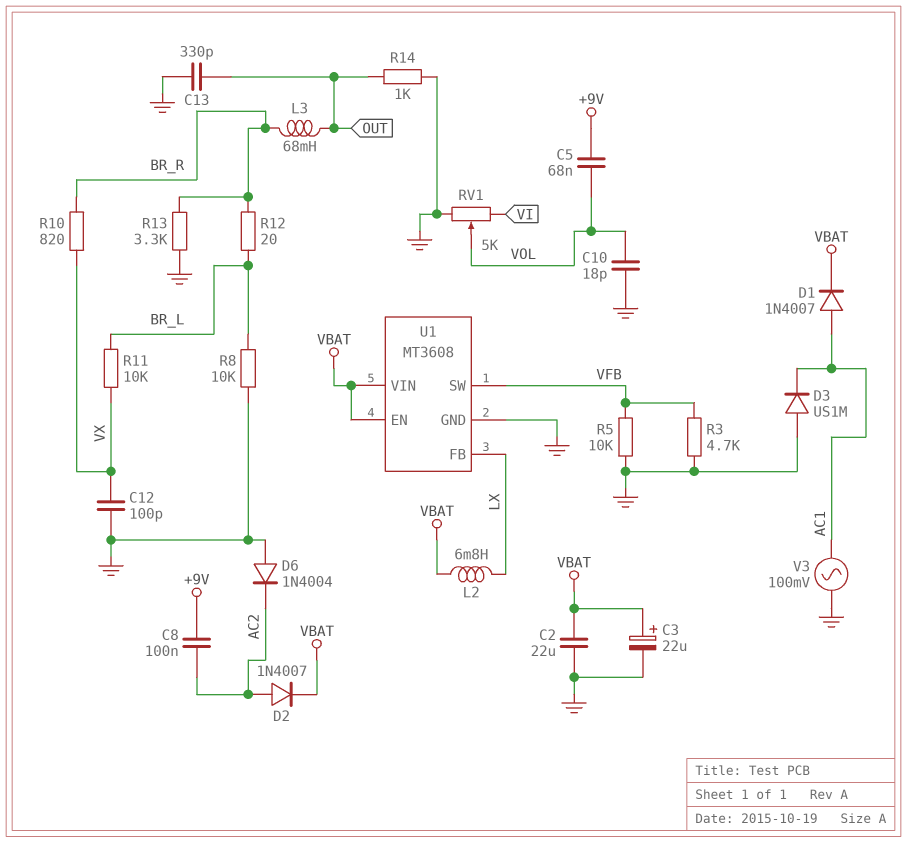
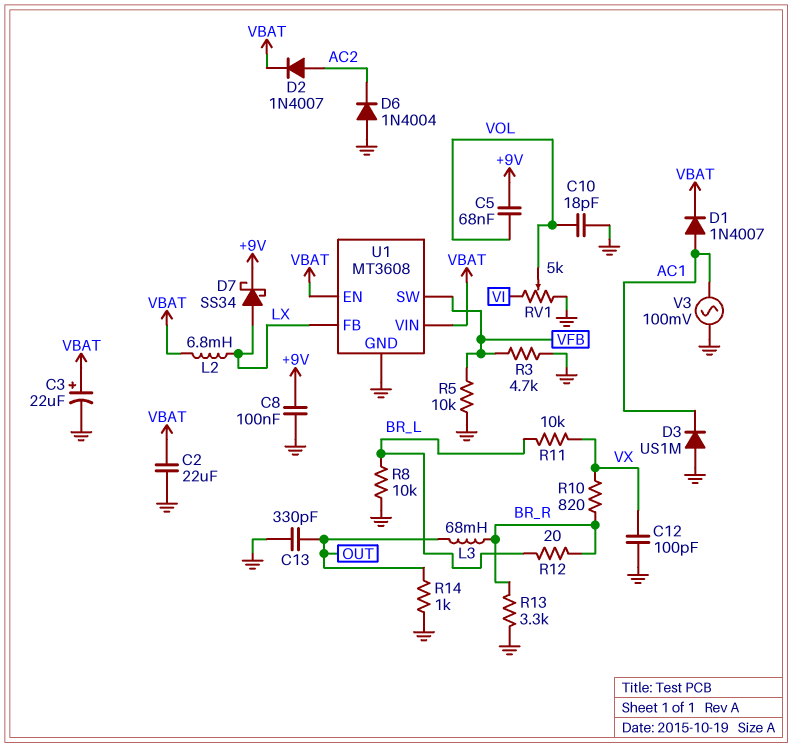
C8: 100nF (+9V, AC2) -> 100nF (+9V, GND)
D7: none -> schottky SS34 (A LX, K +9V)

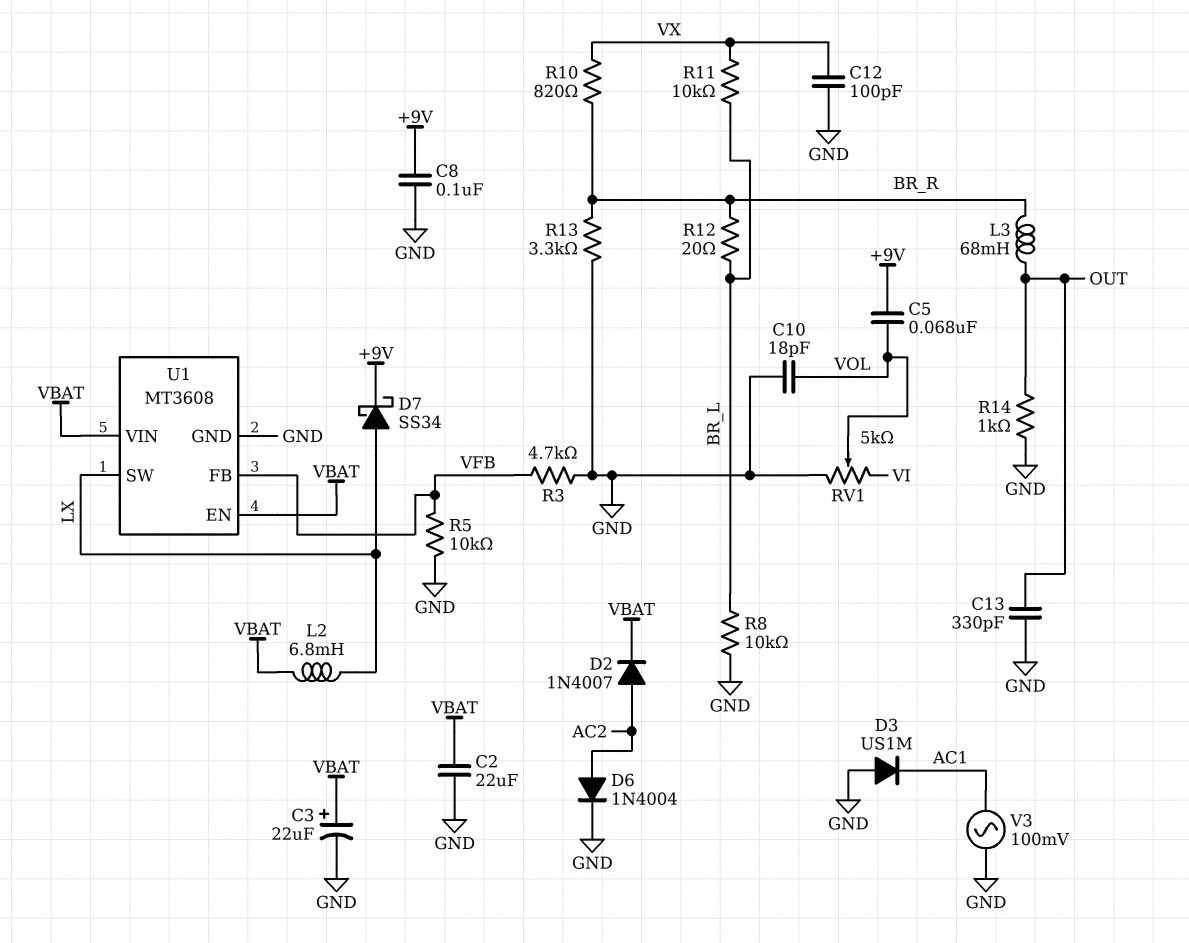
D1: diode 1N4007 (A AC1, K VBAT) -> none
D6: diode 1N4004 (A GND, K AC2) -> diode 1N4004 (A AC2, K GND)
U1 pin FB: LX -> VFB
U1 pin SW: VFB -> LX

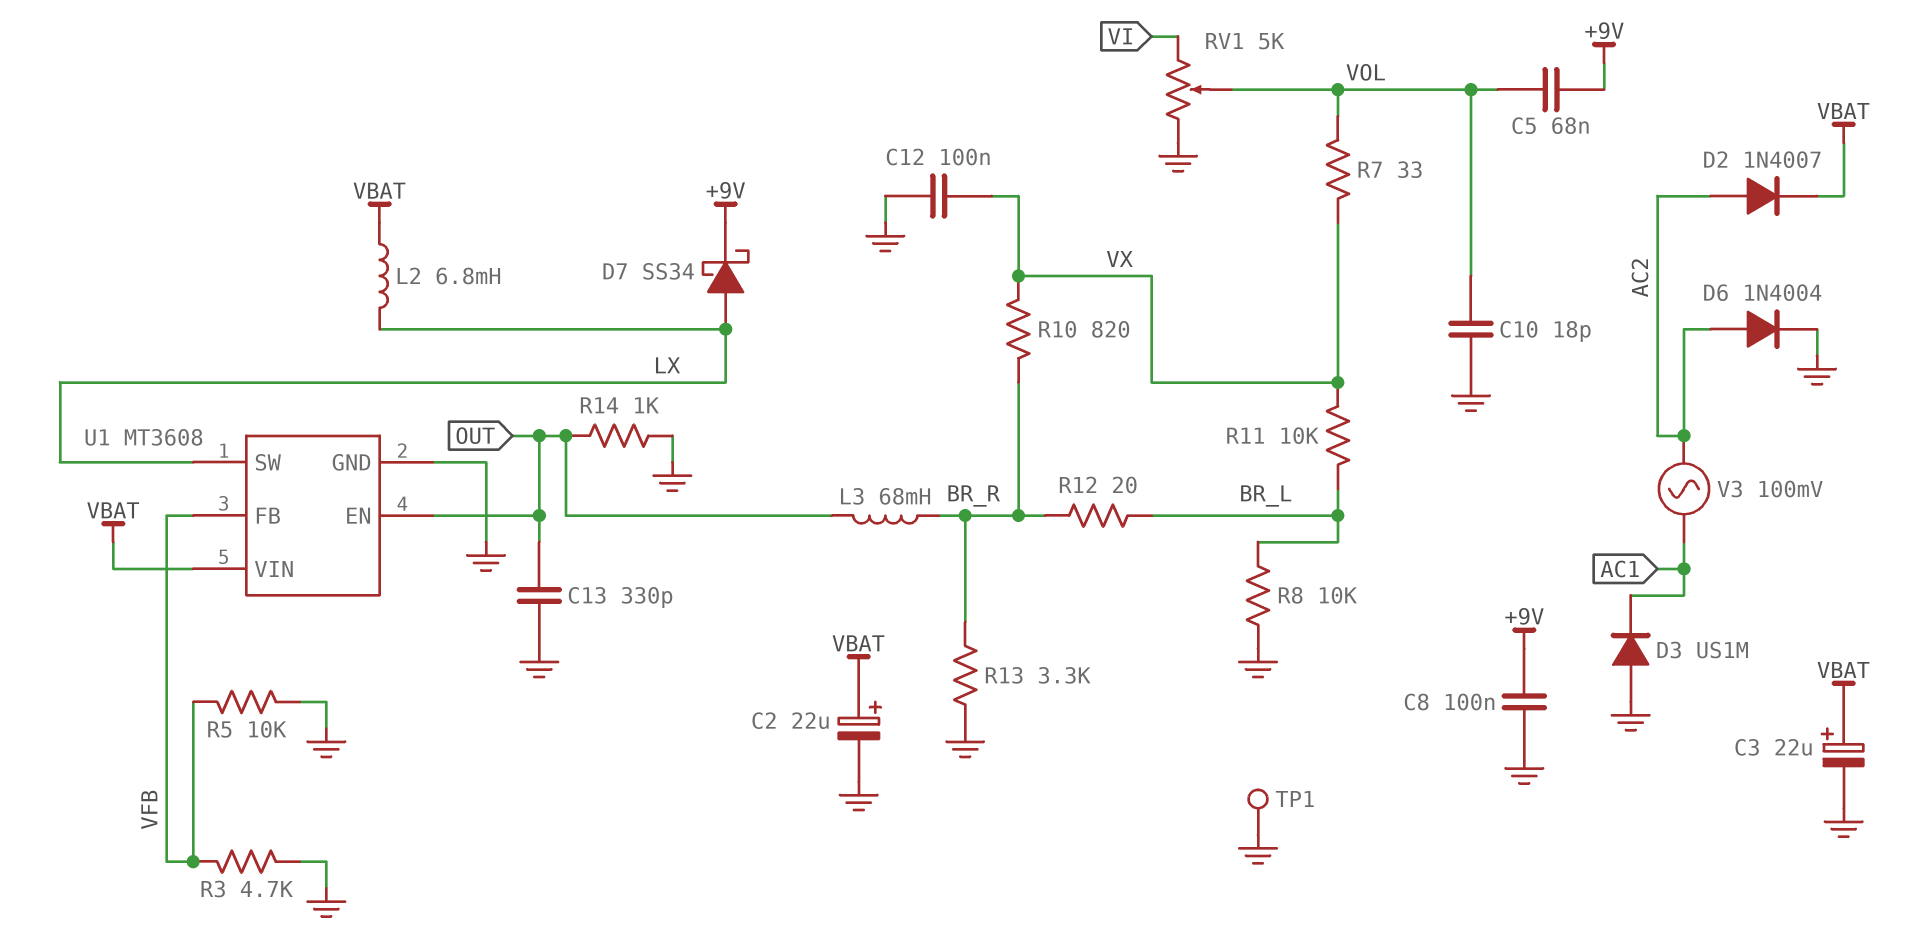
C2: 22uF (GND, VBAT) -> 22uF (plus VBAT, minus GND)
C12: 100pF (GND, VX) -> 100nF (GND, VX)
R7: none -> 33 (VOL, VX)
TP1: none -> test point (GND)
U1 pin EN: VBAT -> OUT
V3: AC 100mV (AC1, GND) -> AC 100mV (AC1, AC2)

